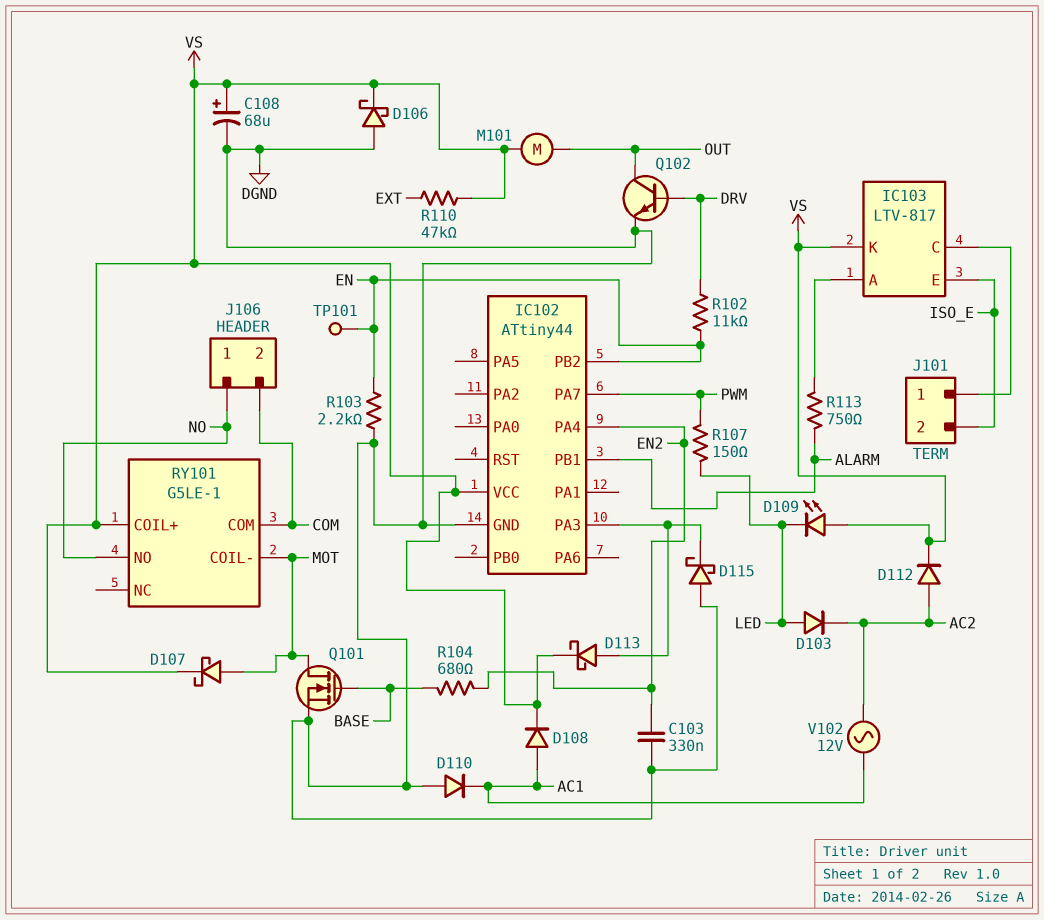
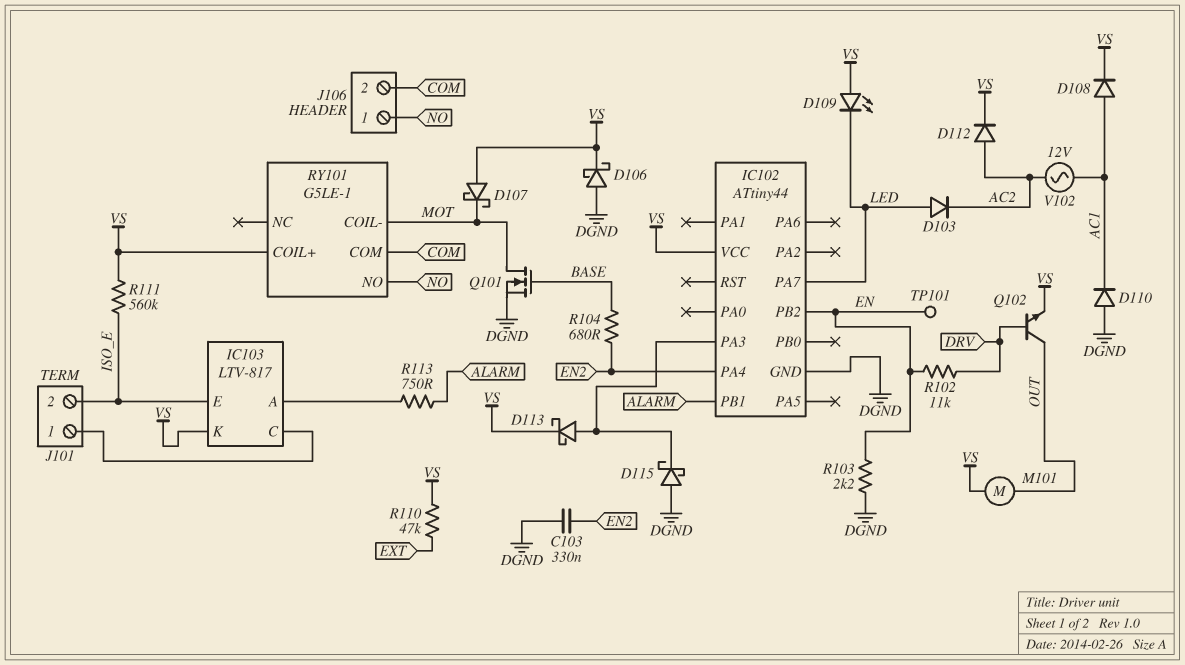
C108: 68uF (plus VS, minus DGND) -> none
D107: schottky (A MOT, K VS) -> schottky (A VS, K MOT)
IC102 pin PA7: PWM -> LED
Q102: NPN (B DRV, C OUT, E DGND) -> NPN (B DRV, C OUT, E VS)
R107: 150 (LED, PWM) -> none
R111: none -> 560k (ISO_E, VS)

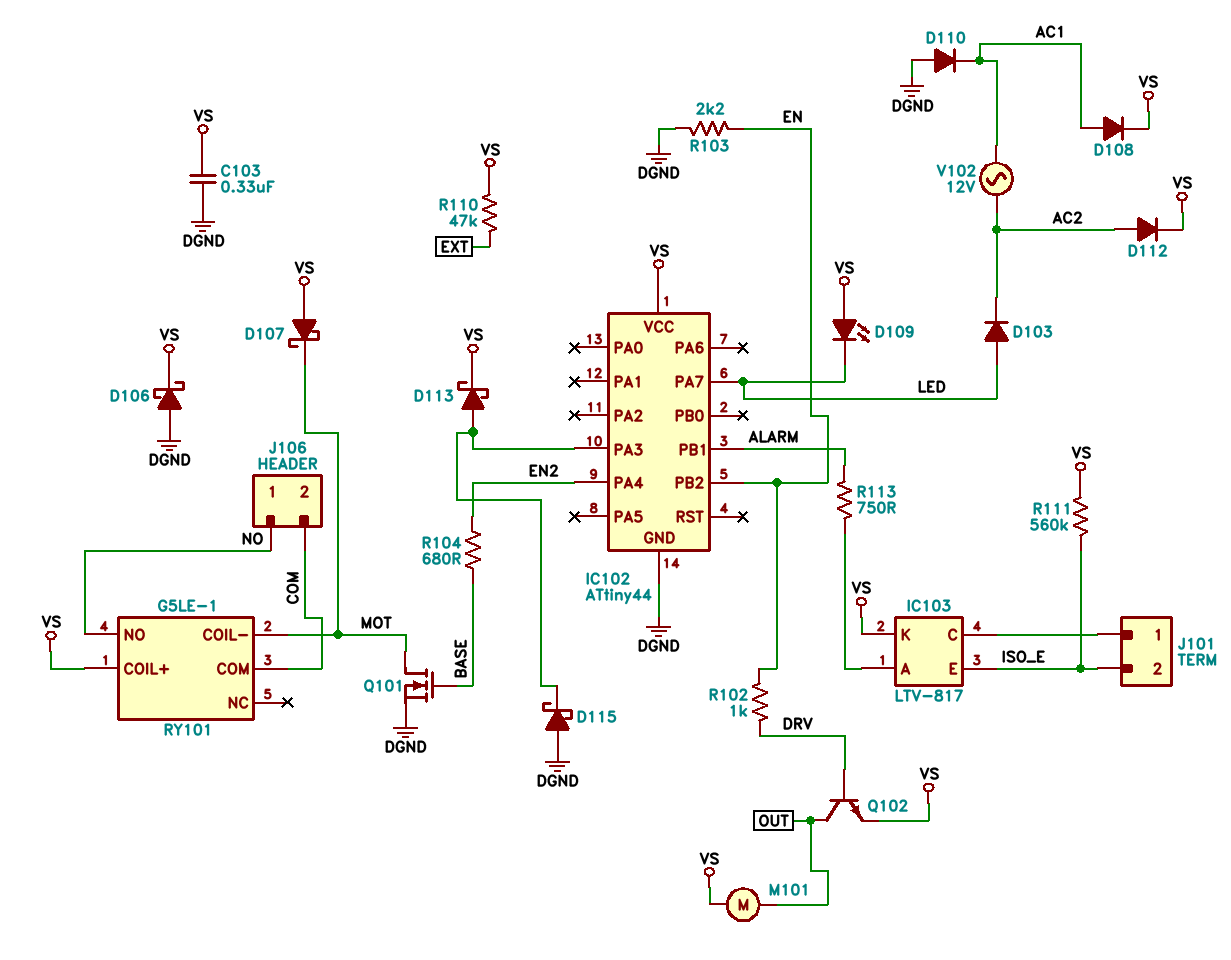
C103: 330nF (DGND, EN2) -> 330nF (DGND, VS)
R102: 11k (DRV, EN) -> 1k (DRV, EN)
TP101: test point (EN) -> none

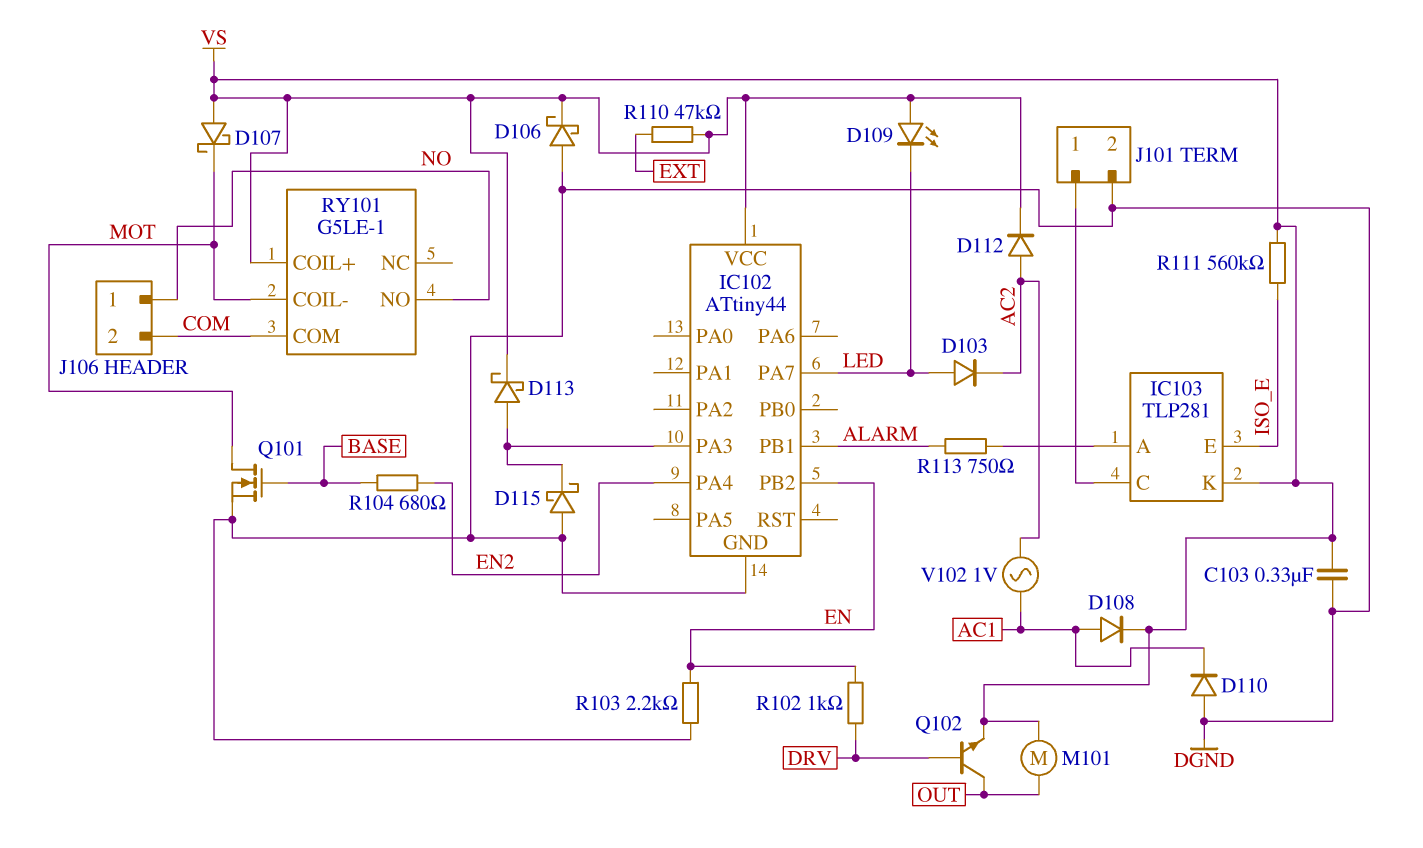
IC103: LTV-817 -> TLP281
J101 pin 2: ISO_E -> DGND
V102: AC 12V (AC1, AC2) -> AC 1V (AC1, AC2)

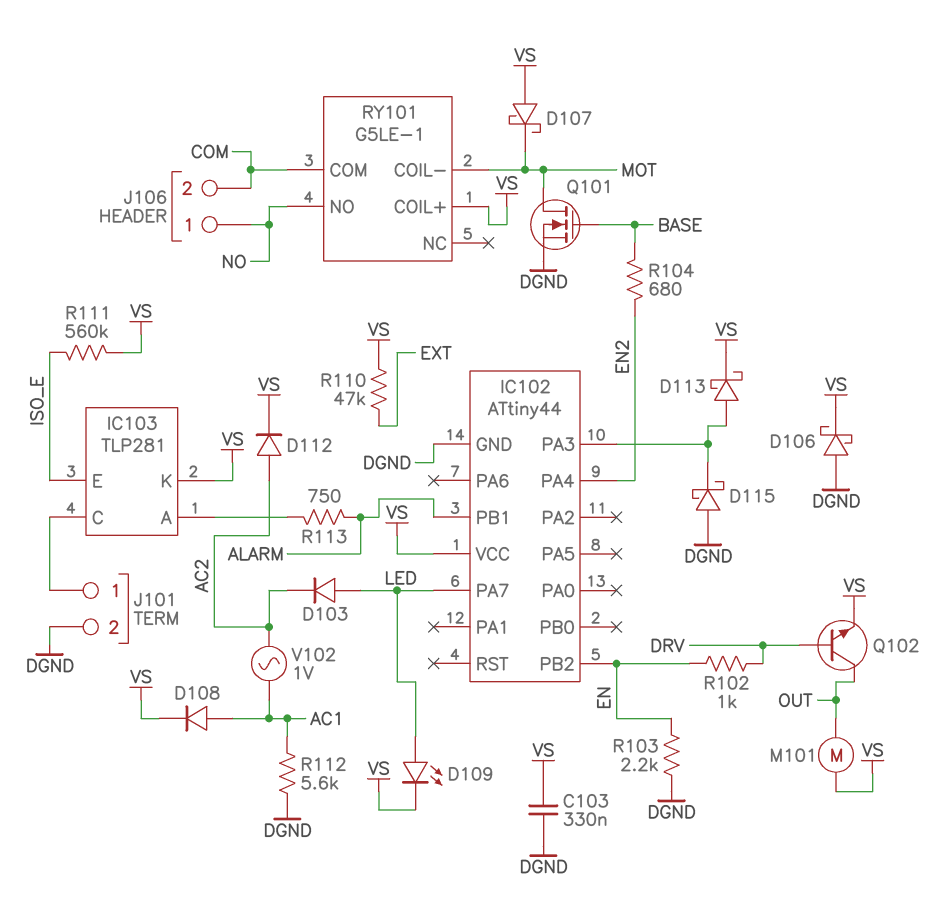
D109: LED (A VS, K LED) -> LED (A LED, K VS)
D110: diode (A DGND, K AC1) -> none
R112: none -> 5.6k (AC1, DGND)

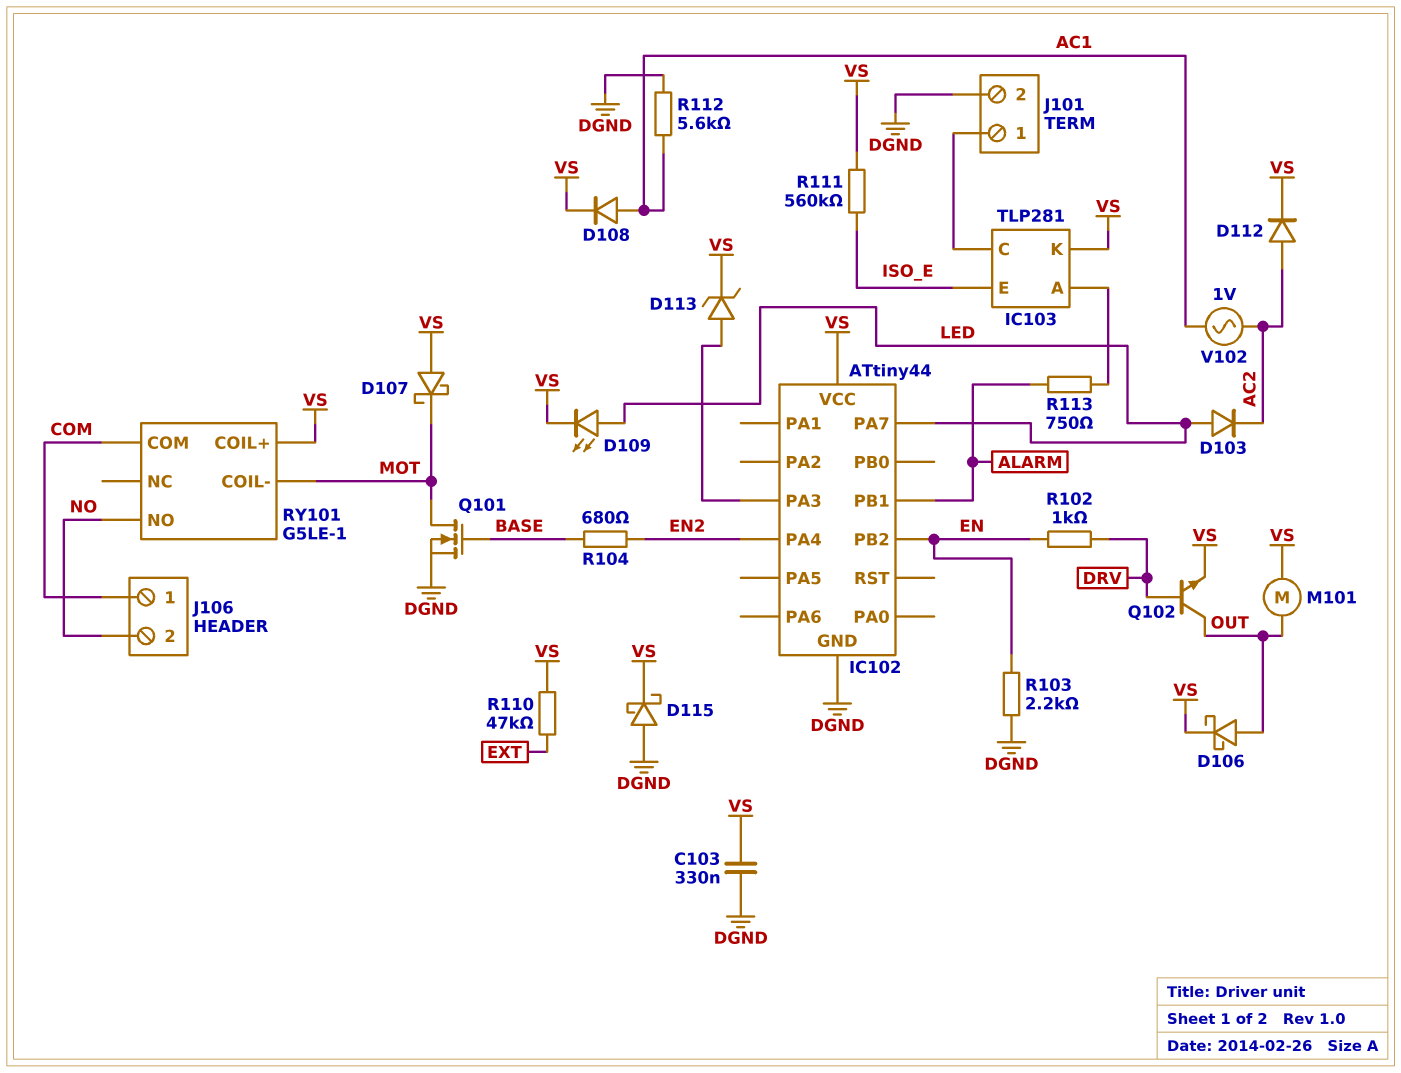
D106: schottky (A DGND, K VS) -> schottky (A OUT, K VS)
D113: schottky (A IC102/PA3, K VS) -> zener (A IC102/PA3, K VS)
D115: schottky (A DGND, K IC102/PA3) -> schottky (A DGND, K VS)
J106 pin 1: NO -> COM
J106 pin 2: COM -> NO

